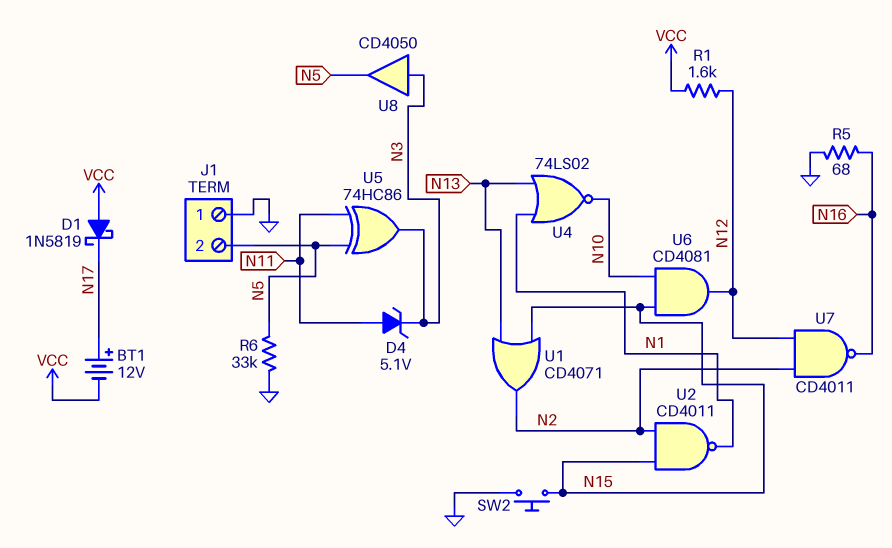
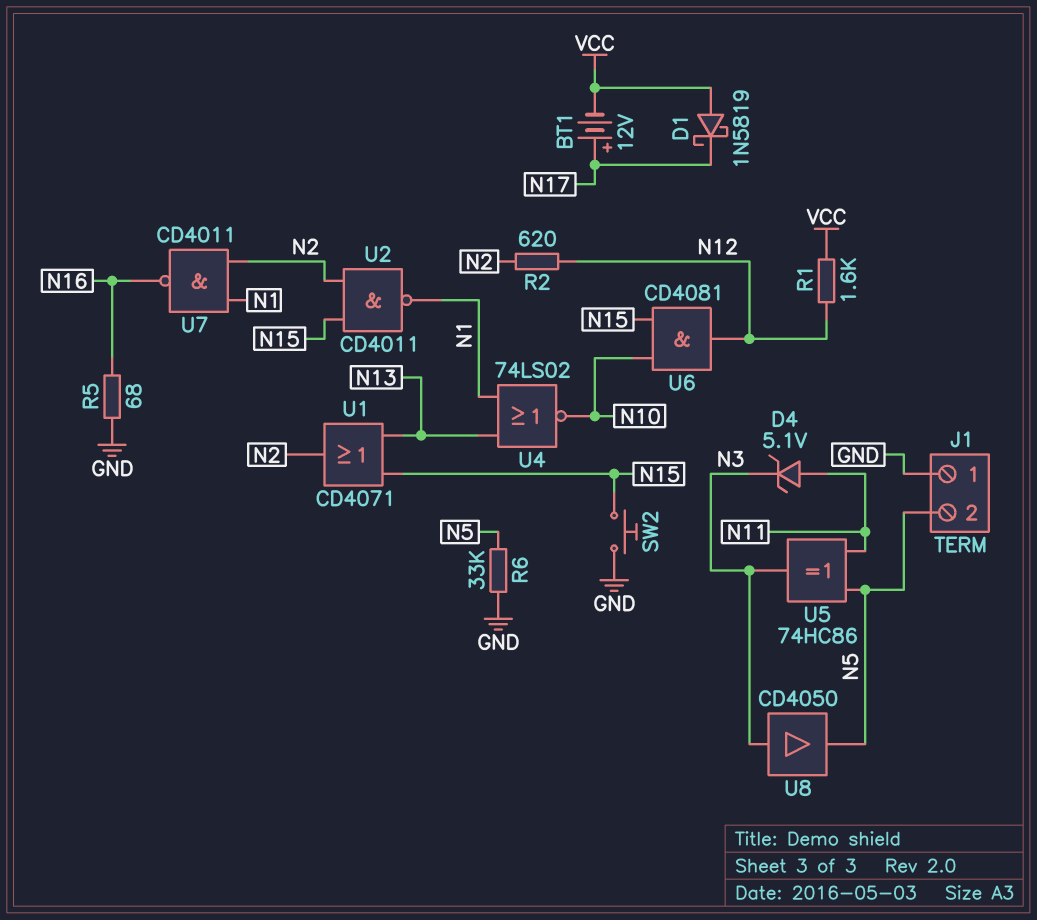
R2: none -> 620 (N2, N12)
U7: NAND CD4011 (in N2, in N12, out N16) -> NAND CD4011 (in N1, in N2, out N16)

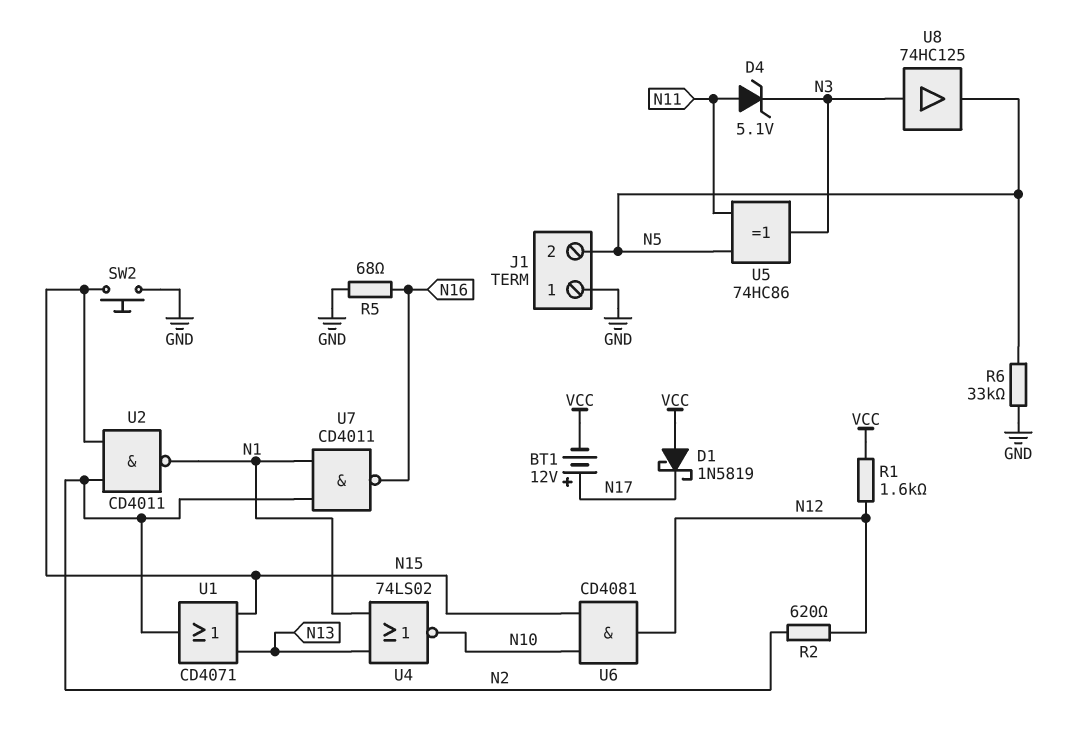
U8: buffer CD4050 (in N3, out N5) -> buffer 74HC125 (in N3, out N5)

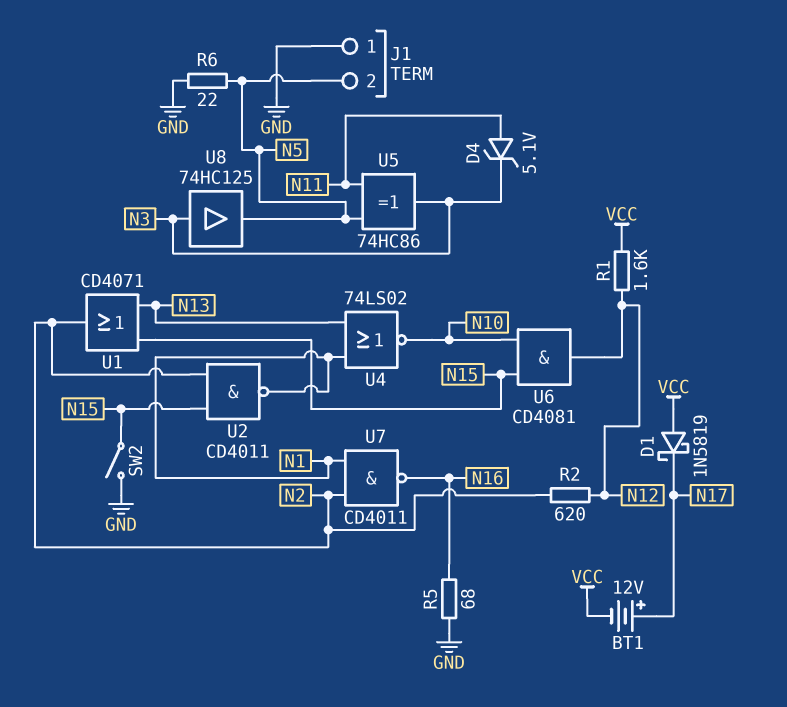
R6: 33k (GND, N5) -> 22 (GND, N5)
SW2: button (GND, N15) -> switch (GND, N15)

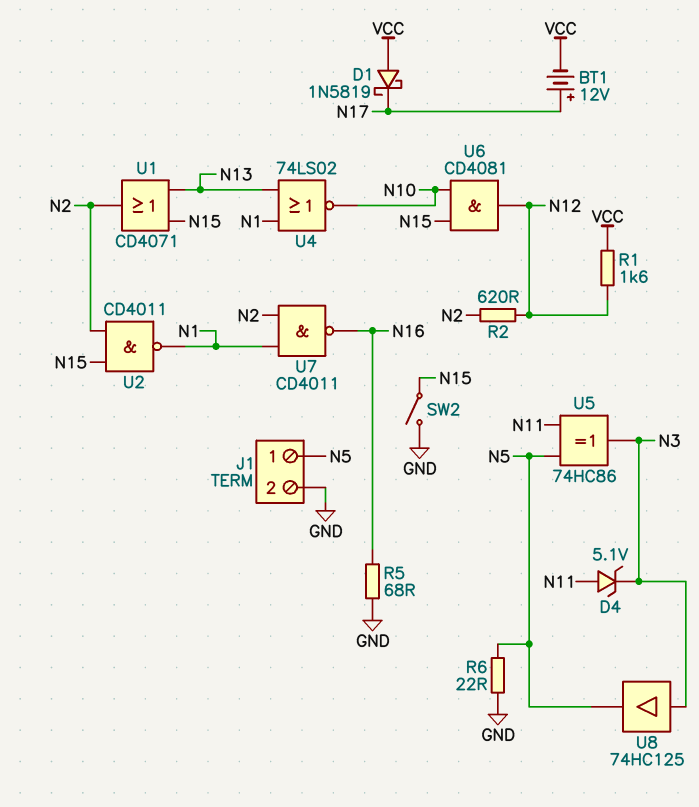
J1 pin 1: GND -> N5
J1 pin 2: N5 -> GND

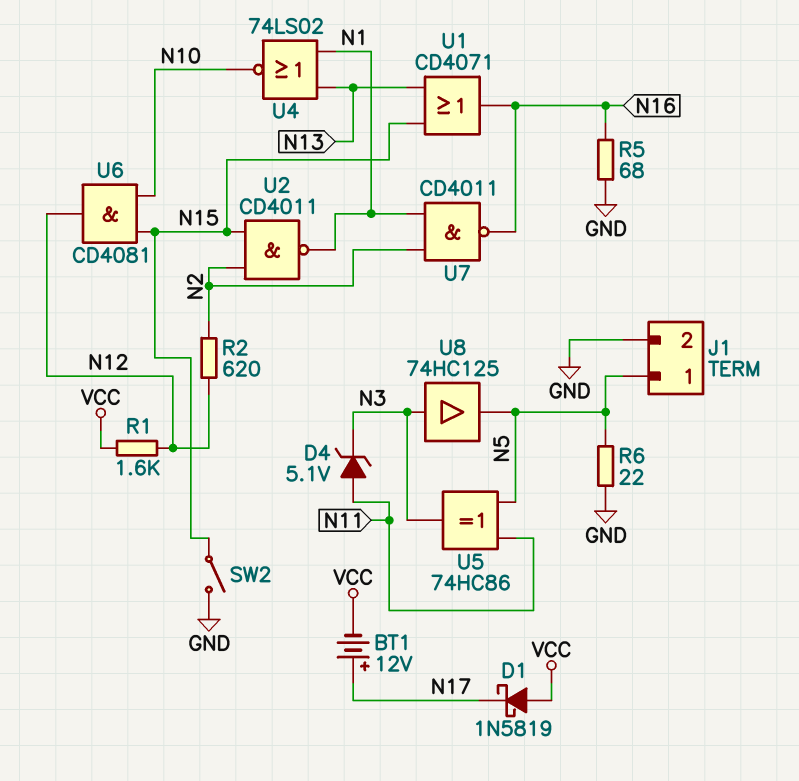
U1: OR CD4071 (in N13, in N15, out N2) -> OR CD4071 (in N13, in N15, out N16)

